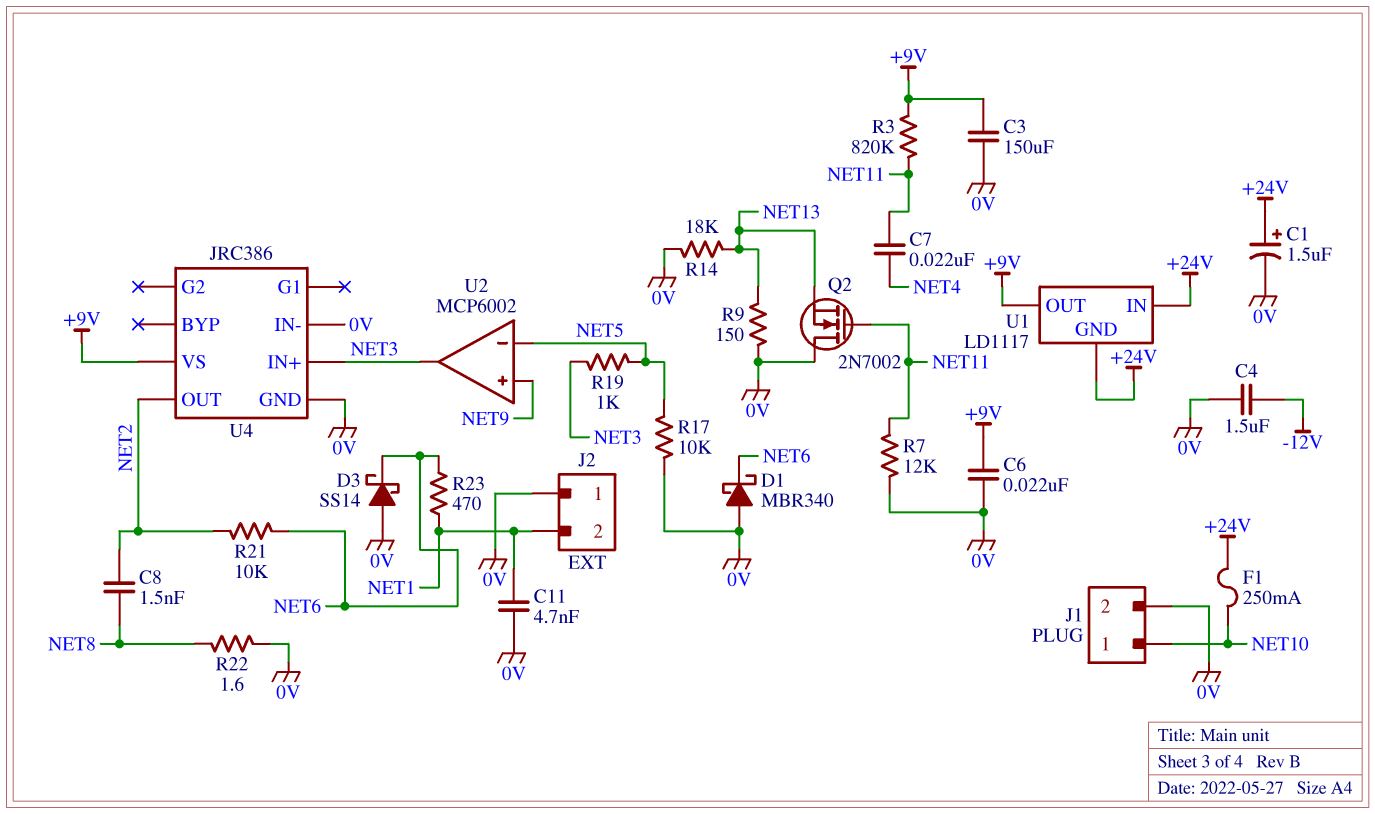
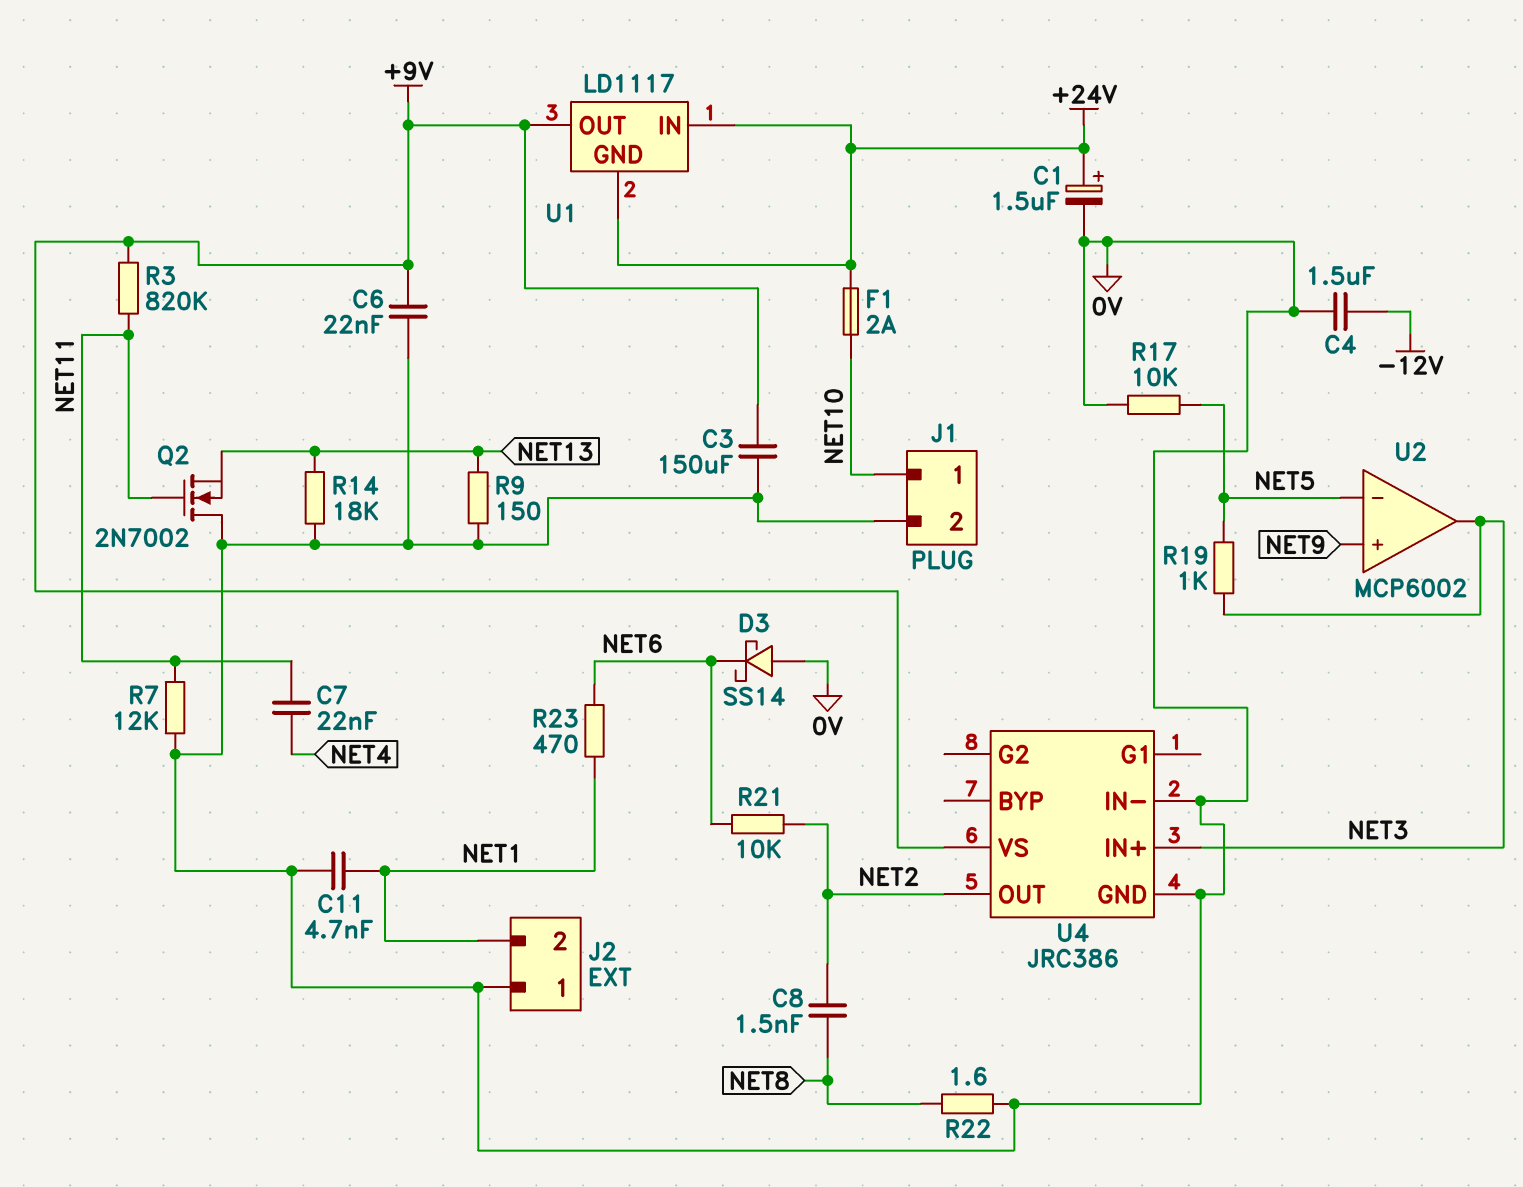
D1: schottky MBR340 (A 0V, K NET6) -> none
F1: 250mA (+24V, NET10) -> 2A (+24V, NET10)

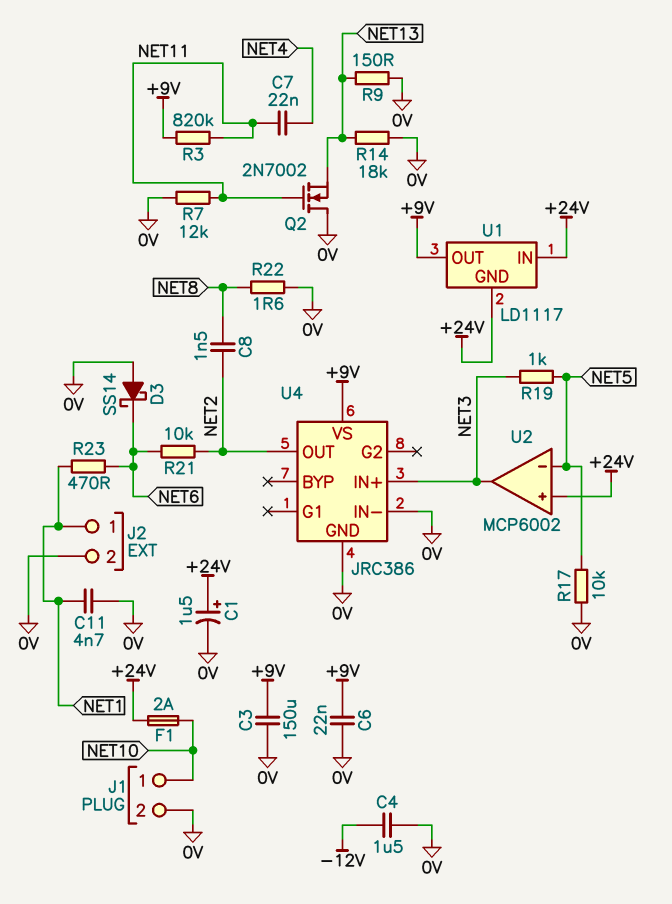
J2 pin 1: 0V -> NET1
J2 pin 2: NET1 -> 0V
U2 pin in+: NET9 -> +24V

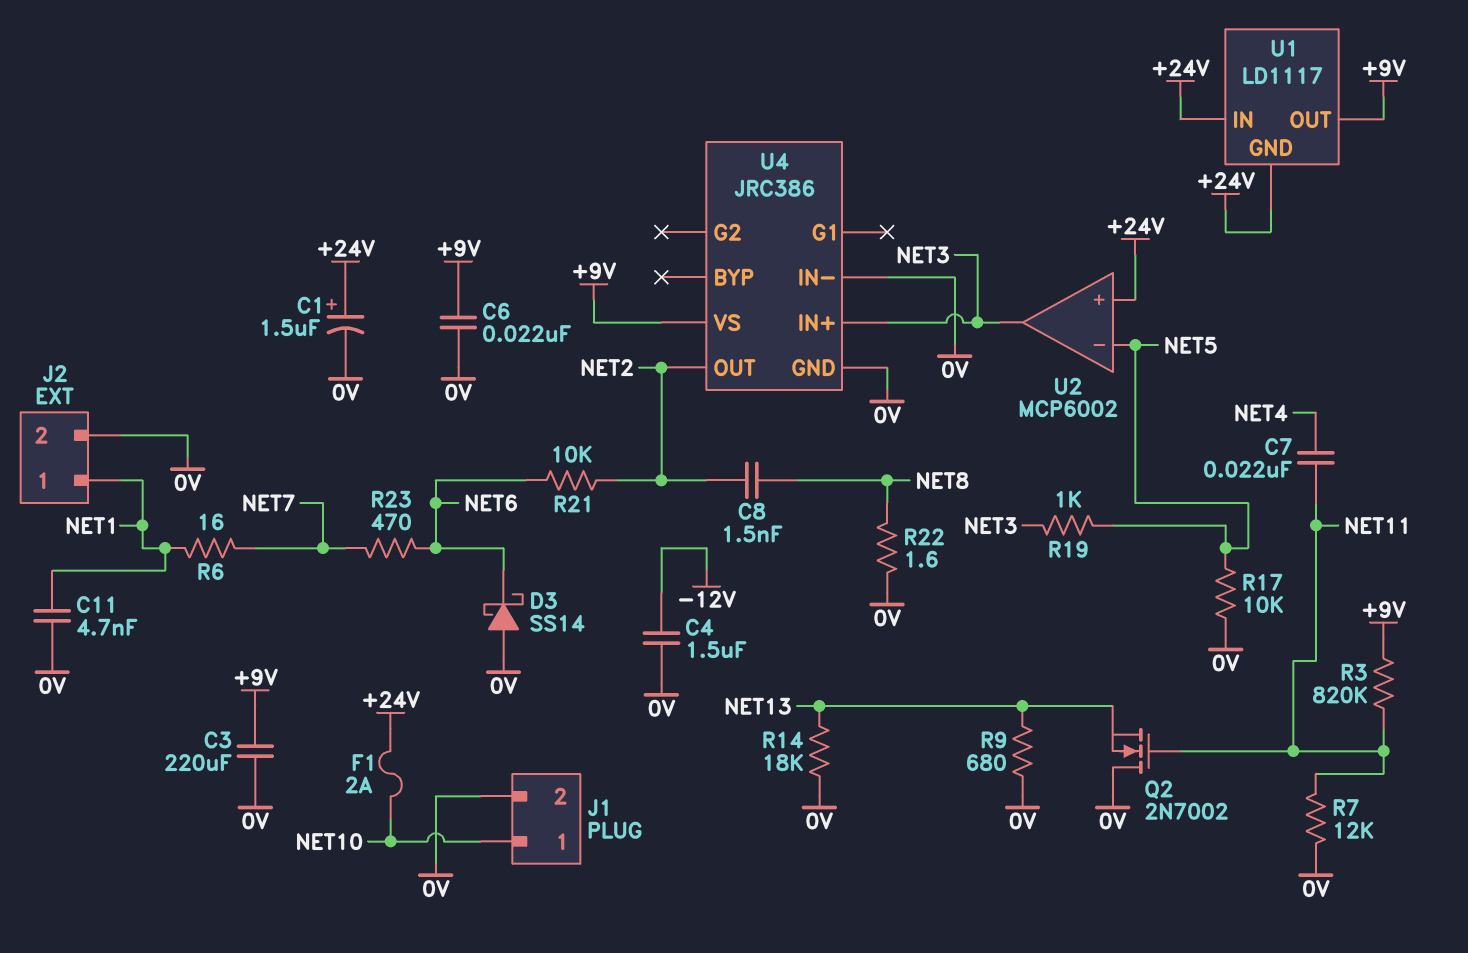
C3: 150uF (+9V, 0V) -> 220uF (+9V, 0V)
R6: none -> 16 (NET1, NET7)
R9: 150 (0V, NET13) -> 680 (0V, NET13)
R23: 470 (NET1, NET6) -> 470 (NET6, NET7)

